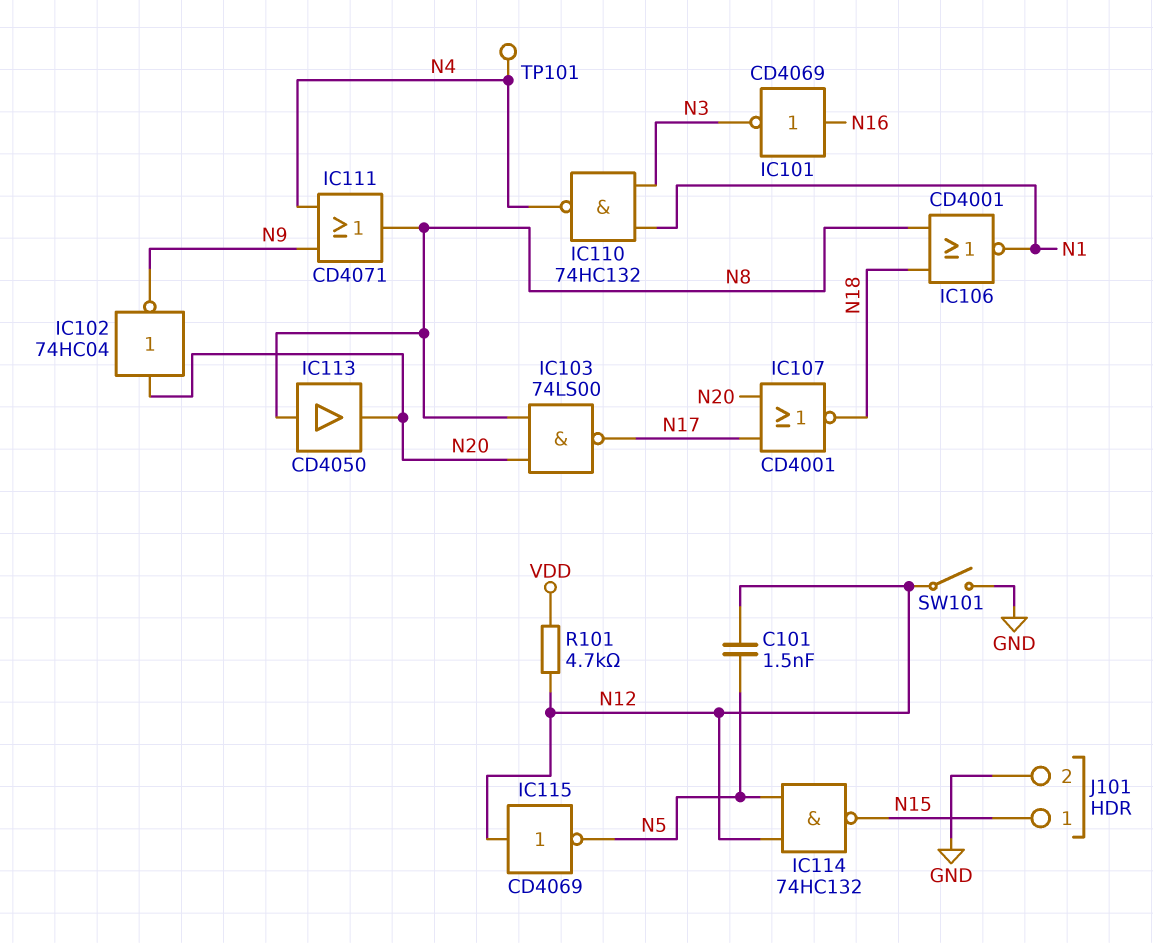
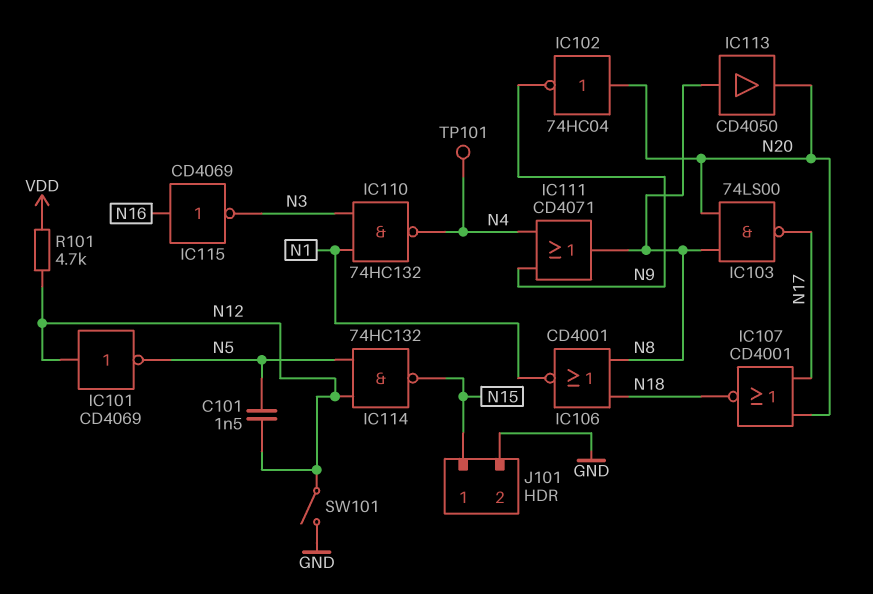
IC101: NOT CD4069 (in N16, out N3) -> NOT CD4069 (in N12, out N5)
IC115: NOT CD4069 (in N12, out N5) -> NOT CD4069 (in N16, out N3)

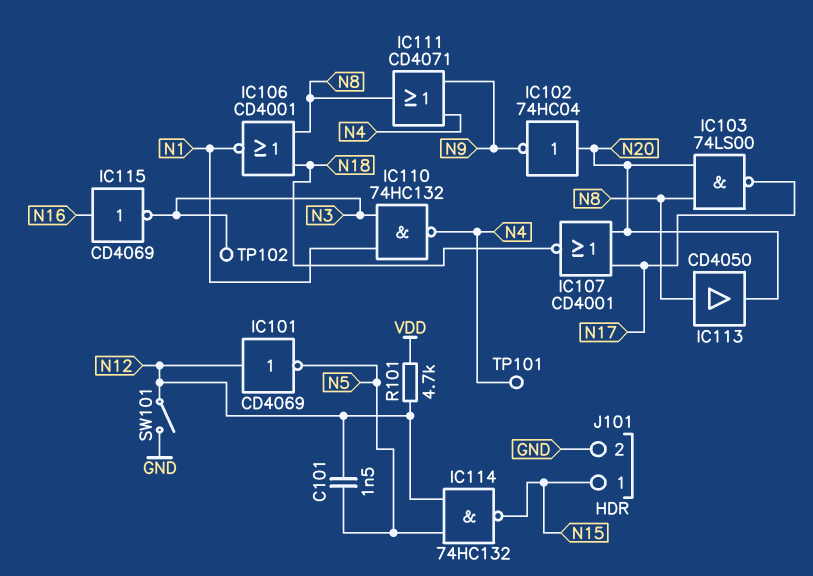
TP102: none -> test point (N3)

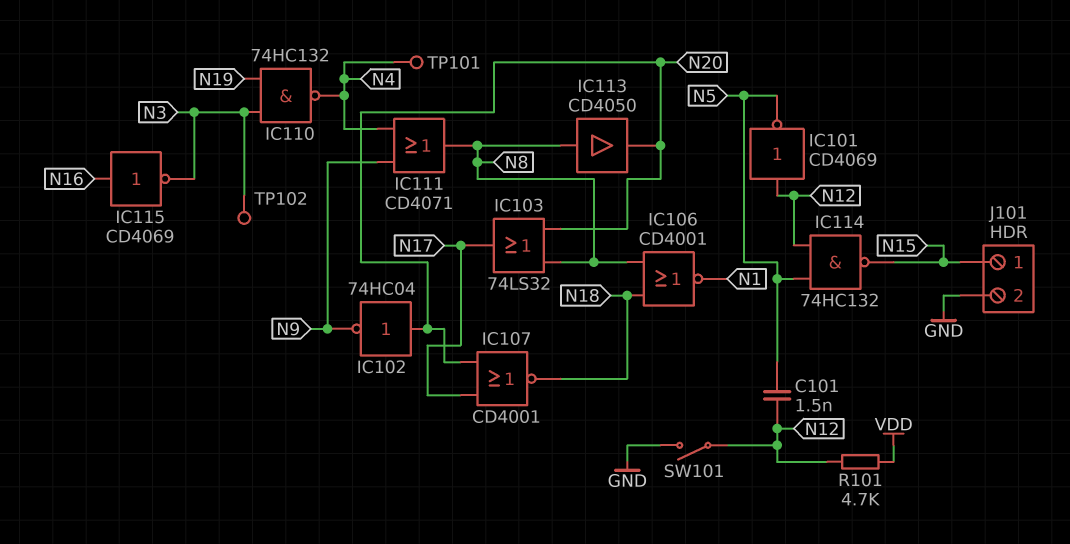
IC103: NAND 74LS00 (in N8, in N20, out N17) -> OR 74LS32 (in N8, in N20, out N17)
IC110: NAND 74HC132 (in N1, in N3, out N4) -> NAND 74HC132 (in N3, in N19, out N4)

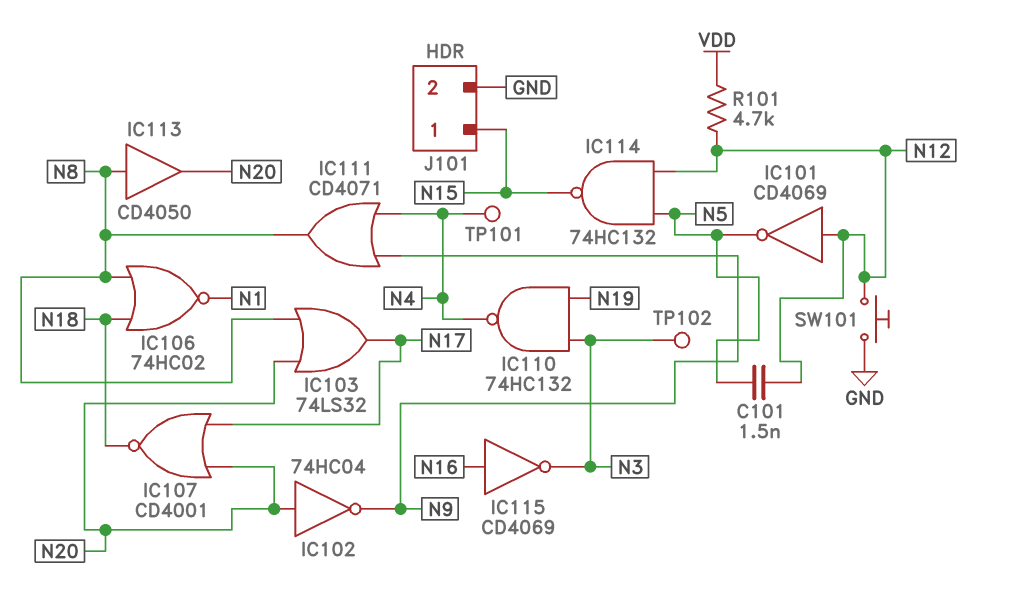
IC106: NOR CD4001 (in N8, in N18, out N1) -> NOR 74HC02 (in N8, in N18, out N1)
SW101: switch (GND, N12) -> button (GND, N12)

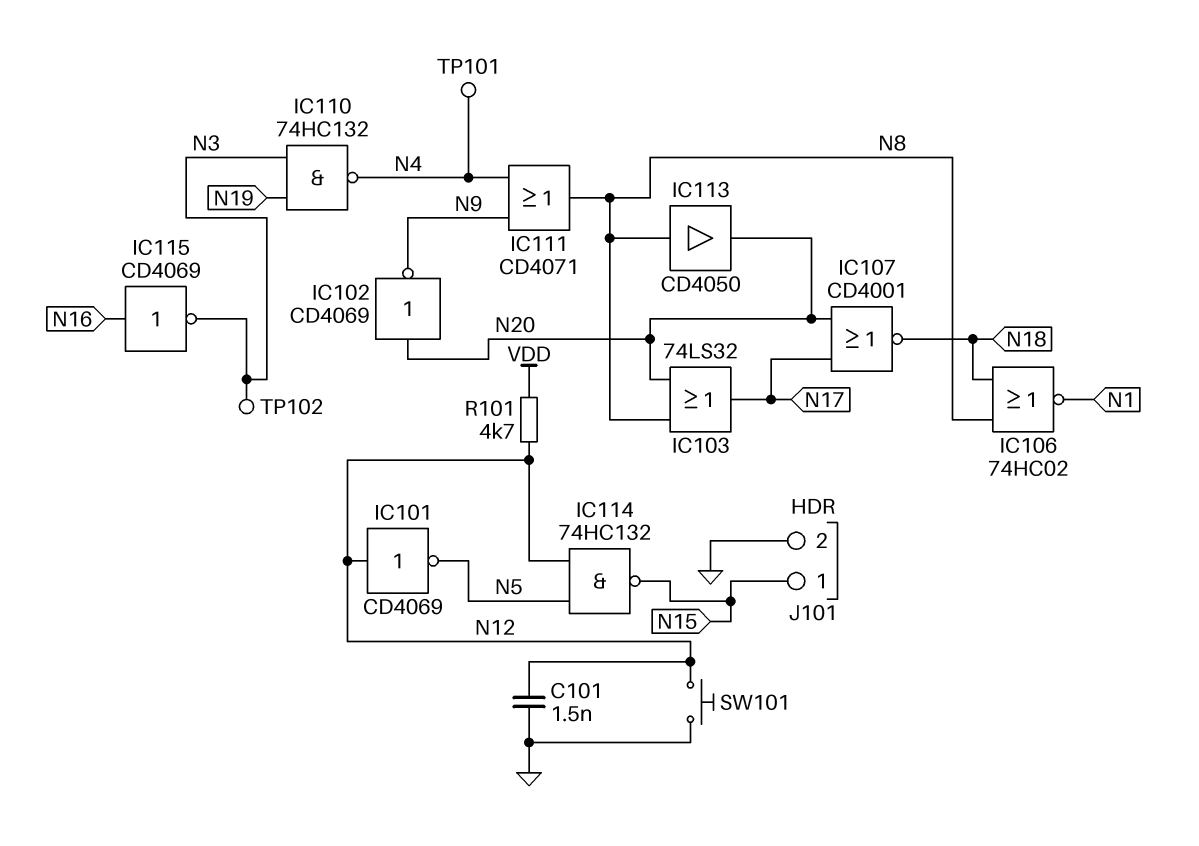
C101: 1.5nF (N5, N12) -> 1.5nF (GND, N12)
IC102: NOT 74HC04 (in N20, out N9) -> NOT CD4069 (in N20, out N9)

